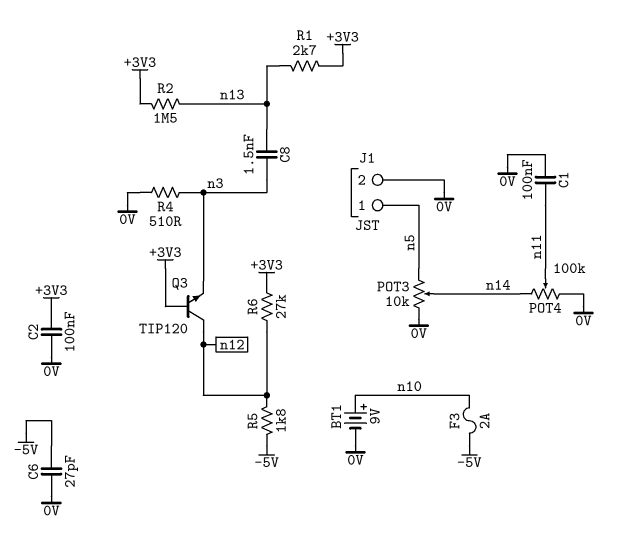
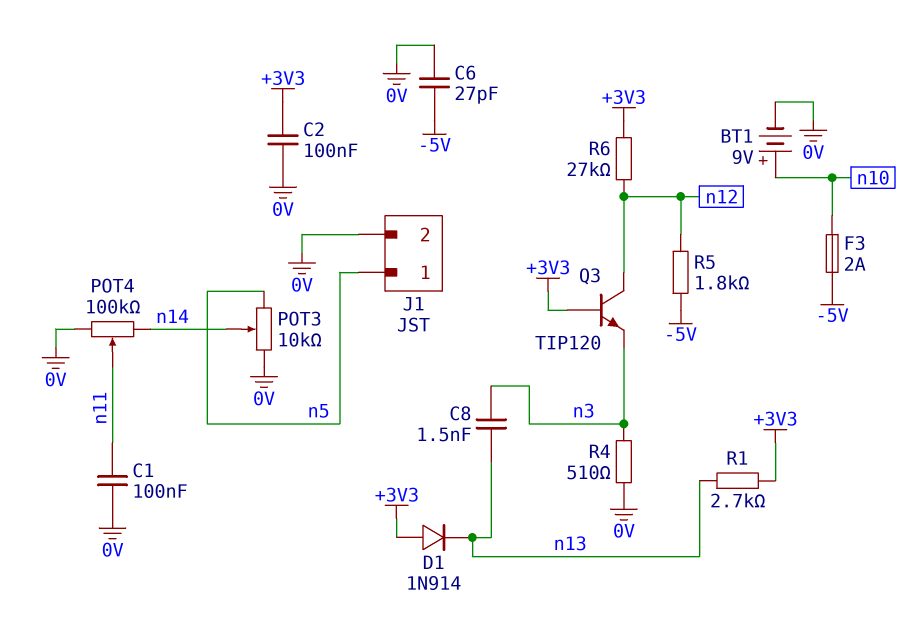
D1: none -> diode 1N914 (A +3V3, K n13)
R2: 1.5M (+3V3, n13) -> none

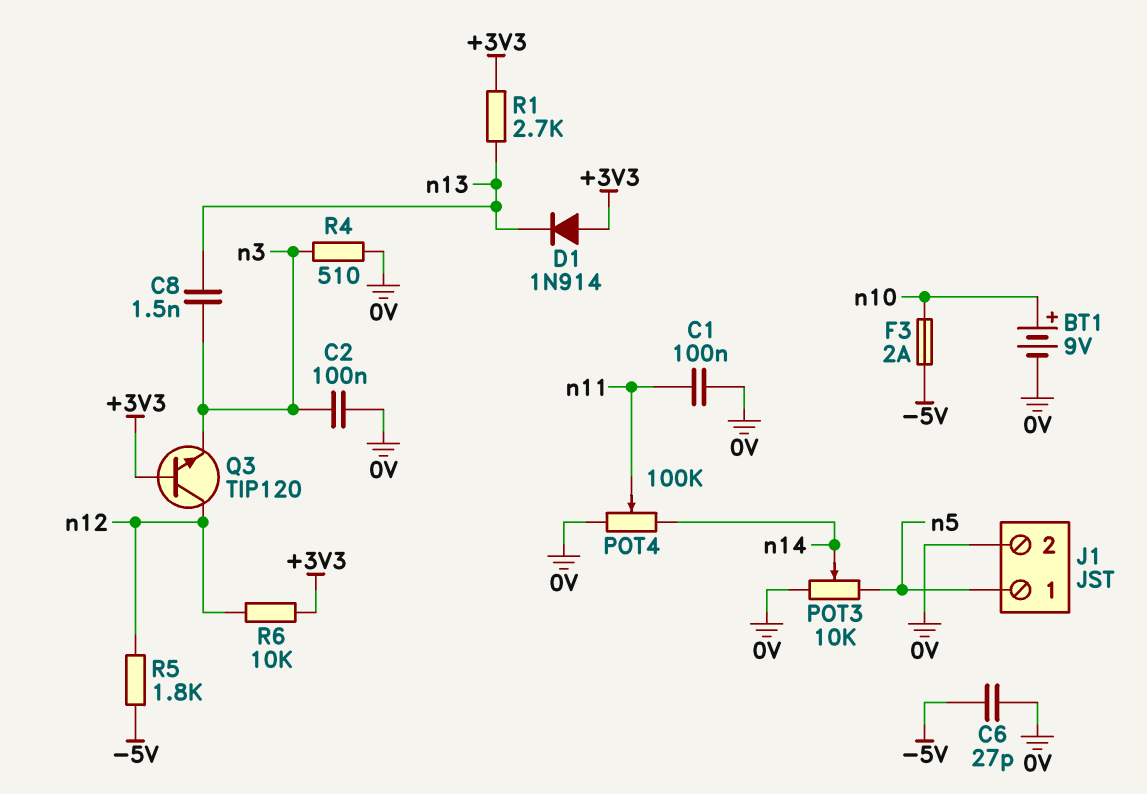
C2: 100nF (+3V3, 0V) -> 100nF (0V, n3)
R6: 27k (+3V3, n12) -> 10k (+3V3, n12)

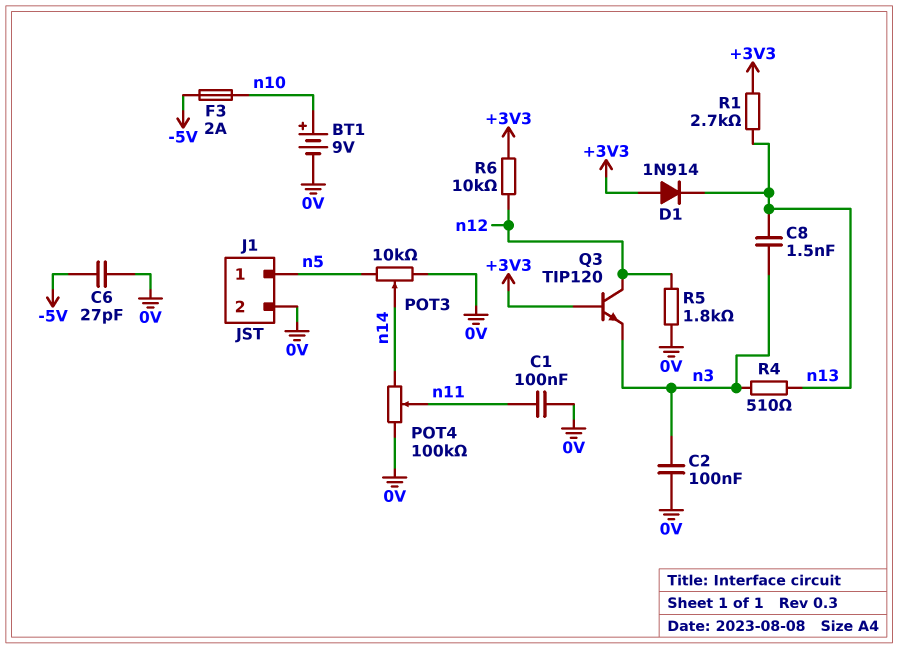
R4: 510 (0V, n3) -> 510 (n3, n13)
R5: 1.8k (-5V, n12) -> 1.8k (0V, n12)

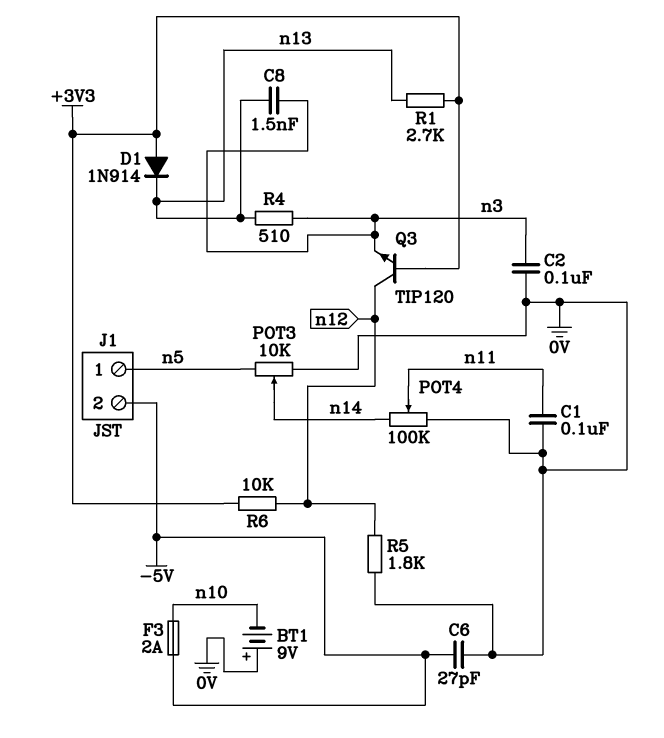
BT1: 9V (plus n10, minus 0V) -> 9V (plus 0V, minus n10)
J1 pin 2: 0V -> -5V

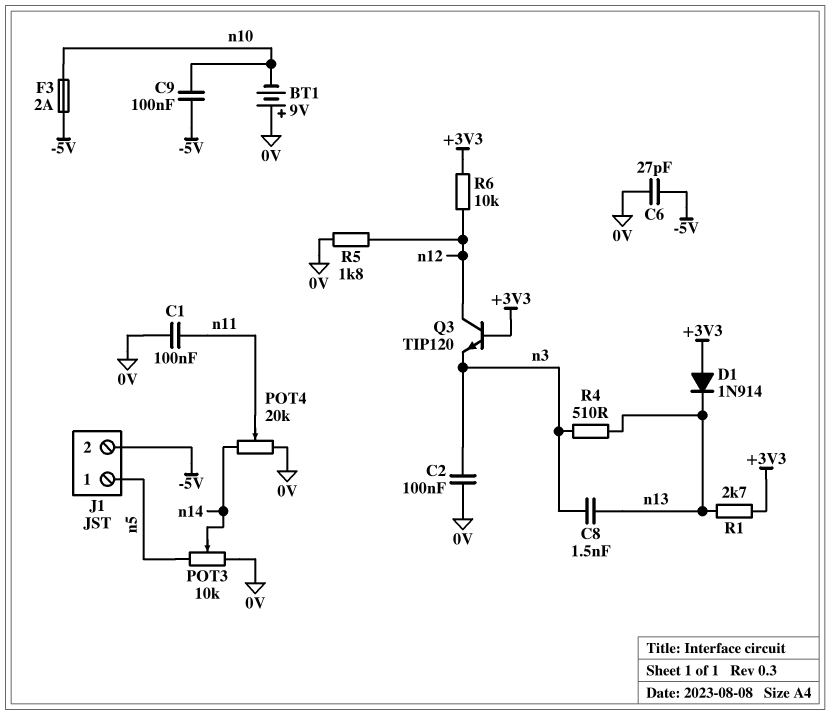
C9: none -> 100nF (-5V, n10)
POT4: 100k (0V, n14, wiper n11) -> 20k (0V, n14, wiper n11)

